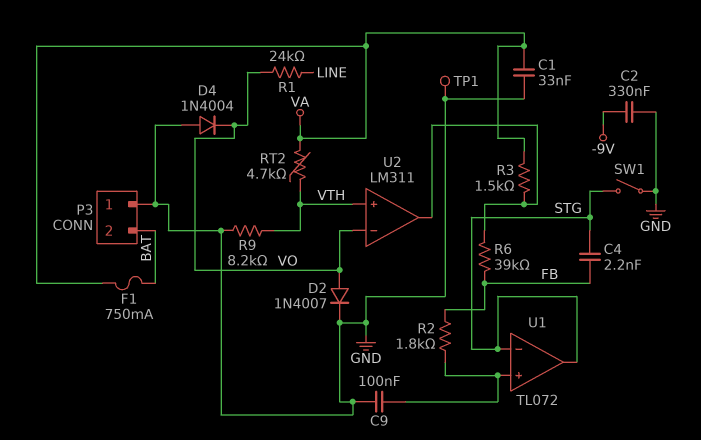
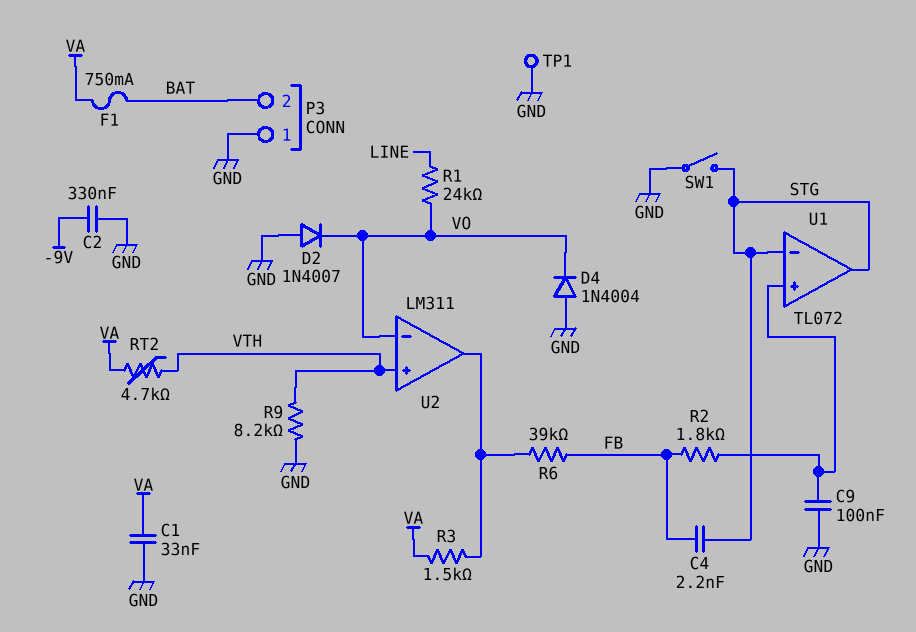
D2: diode 1N4007 (A VO, K GND) -> diode 1N4007 (A GND, K VO)

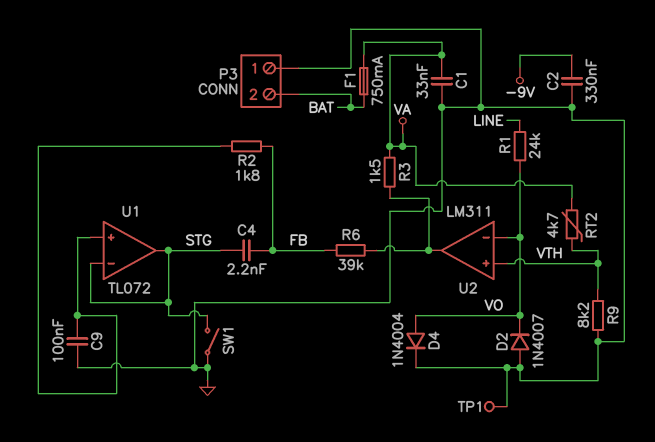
D4: diode 1N4004 (A GND, K VO) -> diode 1N4004 (A VO, K GND)

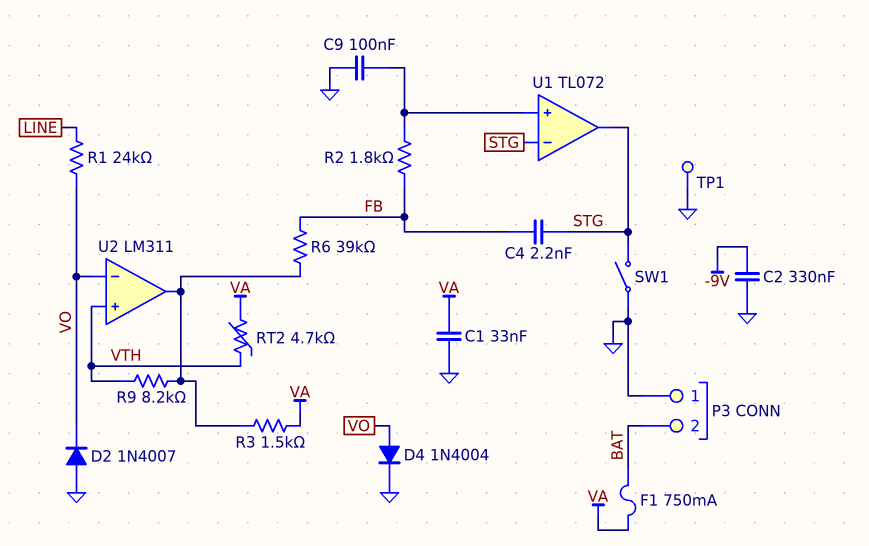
R9: 8.2k (GND, VTH) -> 8.2k (U2/out, VTH)

